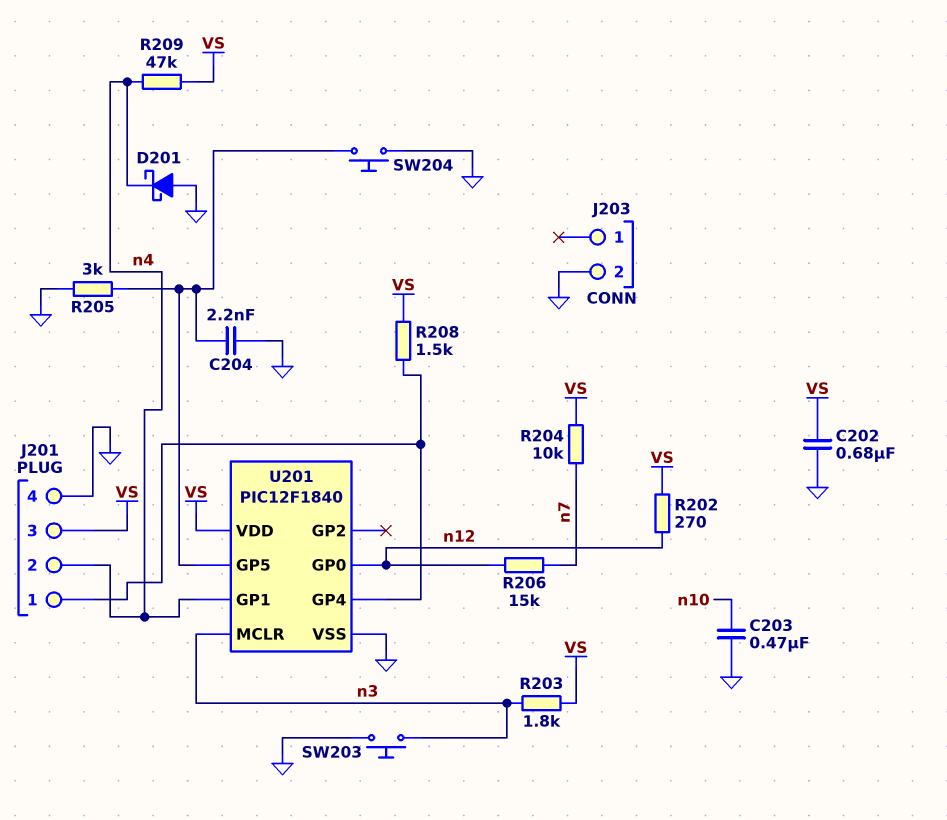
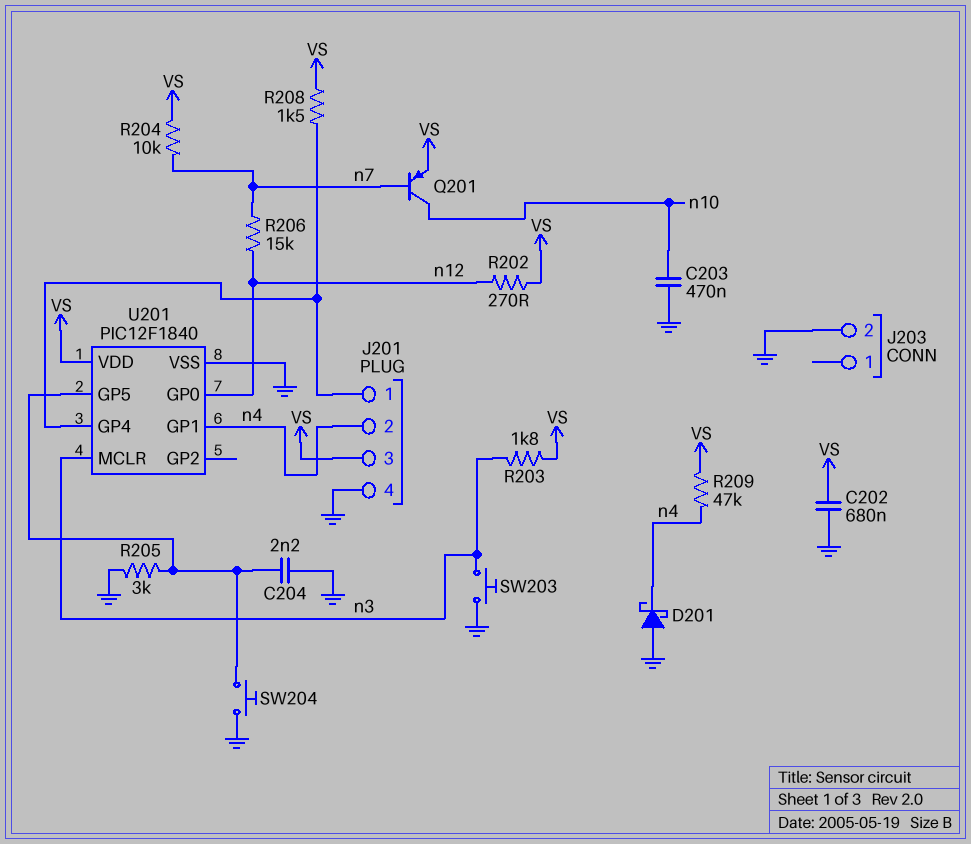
Q201: none -> PNP (B n7, C n10, E VS)

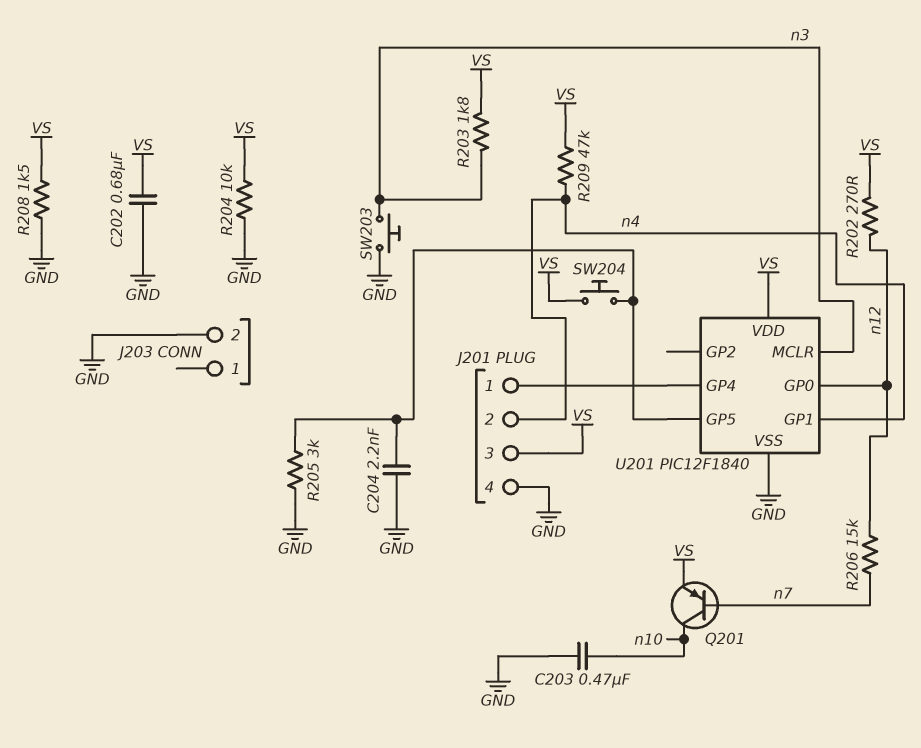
D201: schottky (A GND, K n4) -> none
R204: 10k (VS, n7) -> 10k (GND, VS)
R208: 1.5k (J201/1, VS) -> 1.5k (GND, VS)
SW204: button (GND, U201/GP5) -> button (U201/GP5, VS)

